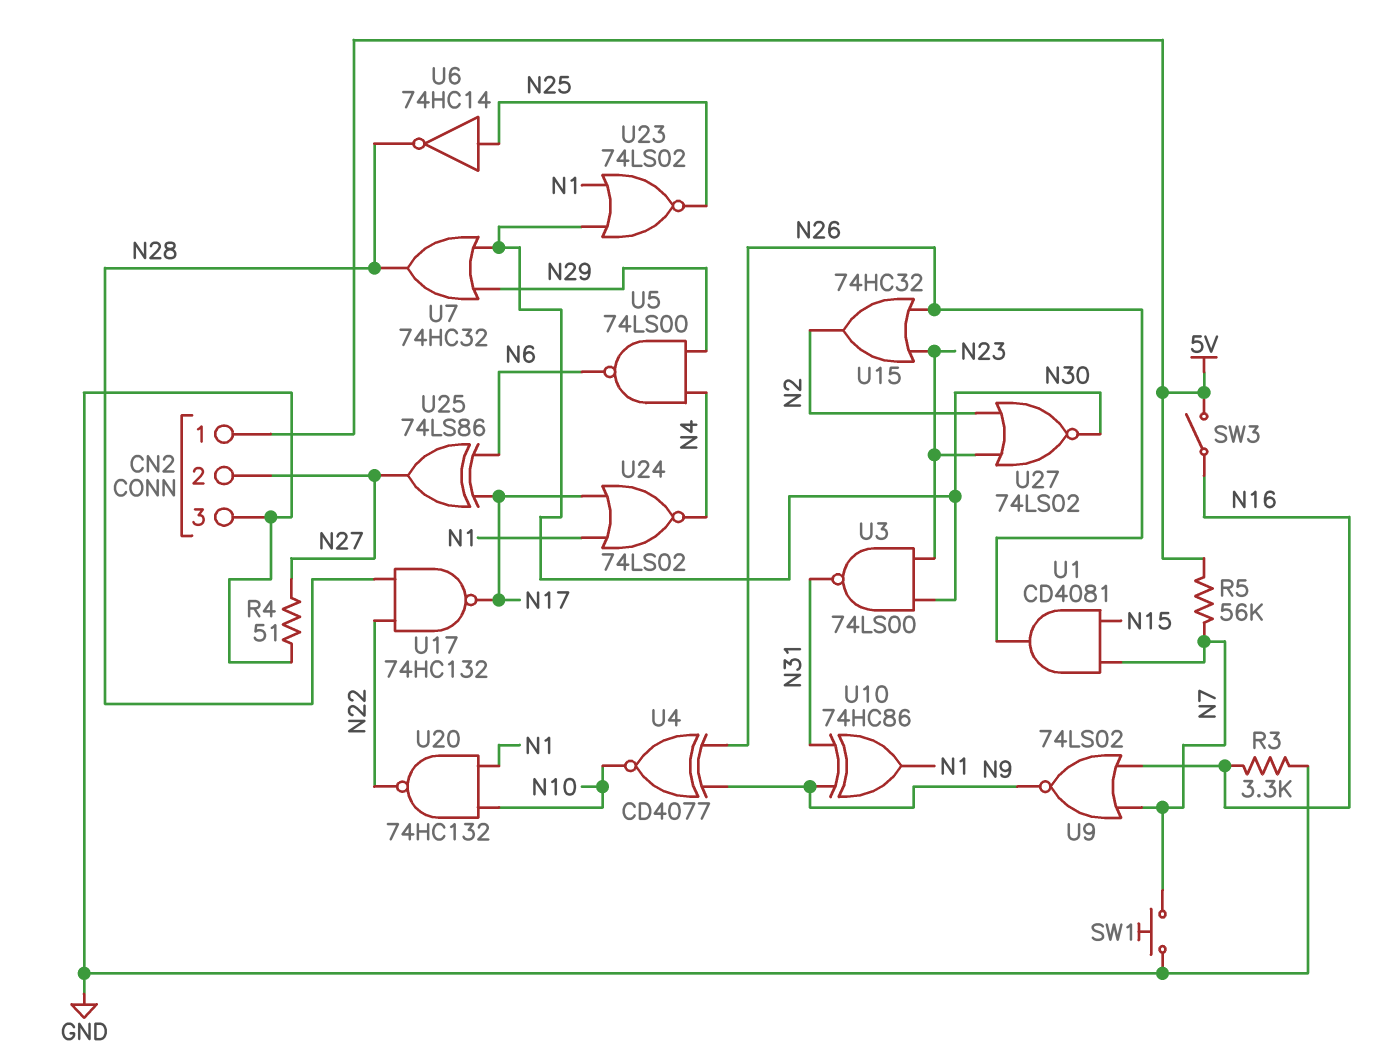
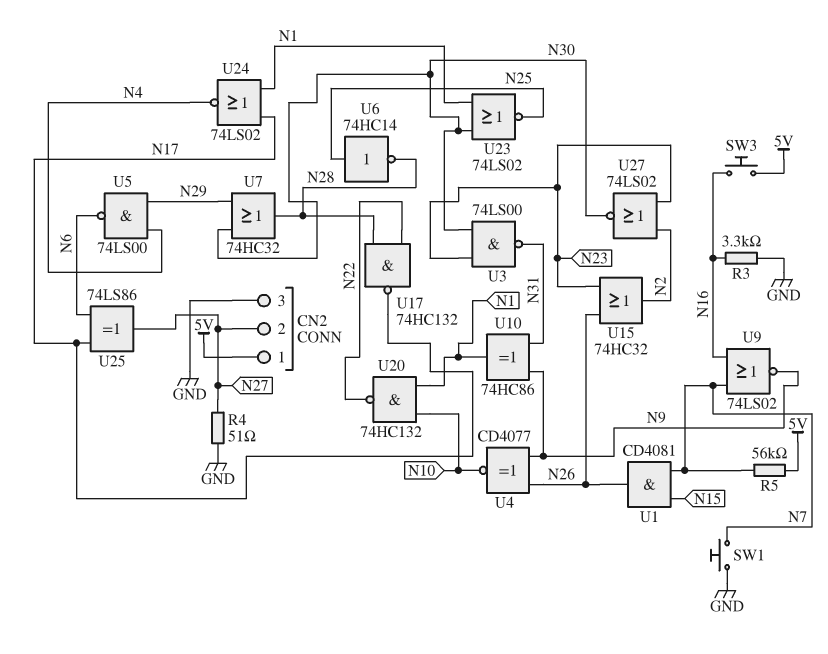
SW3: switch (5V, N16) -> button (5V, N16)

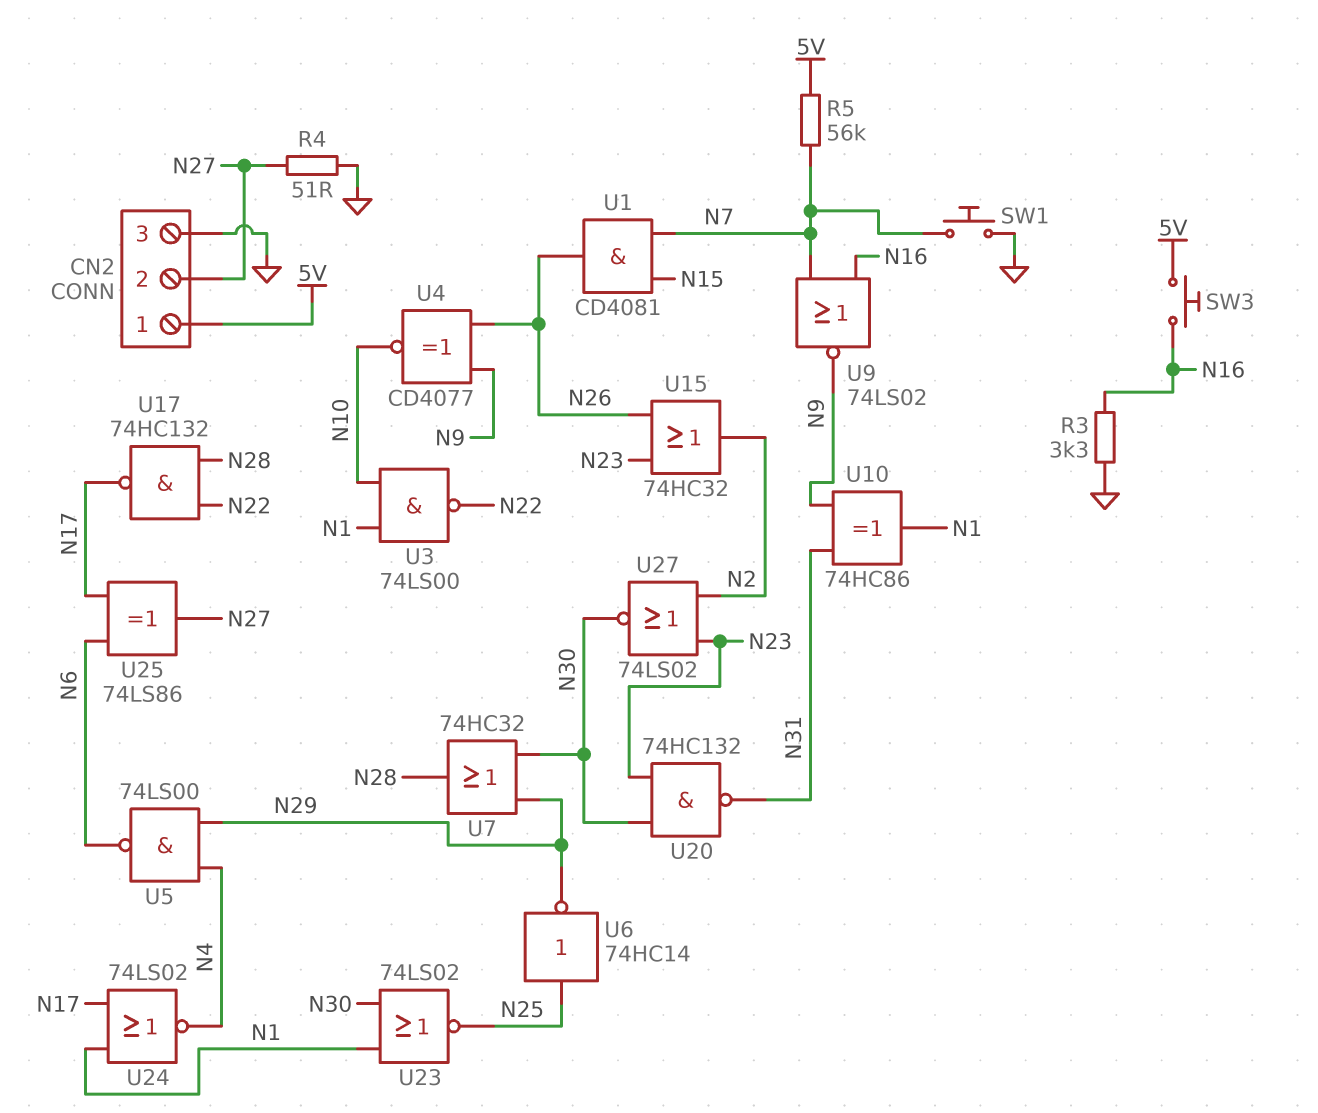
U3: NAND 74LS00 (in N23, in N30, out N31) -> NAND 74LS00 (in N1, in N10, out N22)
U6: NOT 74HC14 (in N25, out N28) -> NOT 74HC14 (in N25, out N29)
U20: NAND 74HC132 (in N1, in N10, out N22) -> NAND 74HC132 (in N23, in N30, out N31)

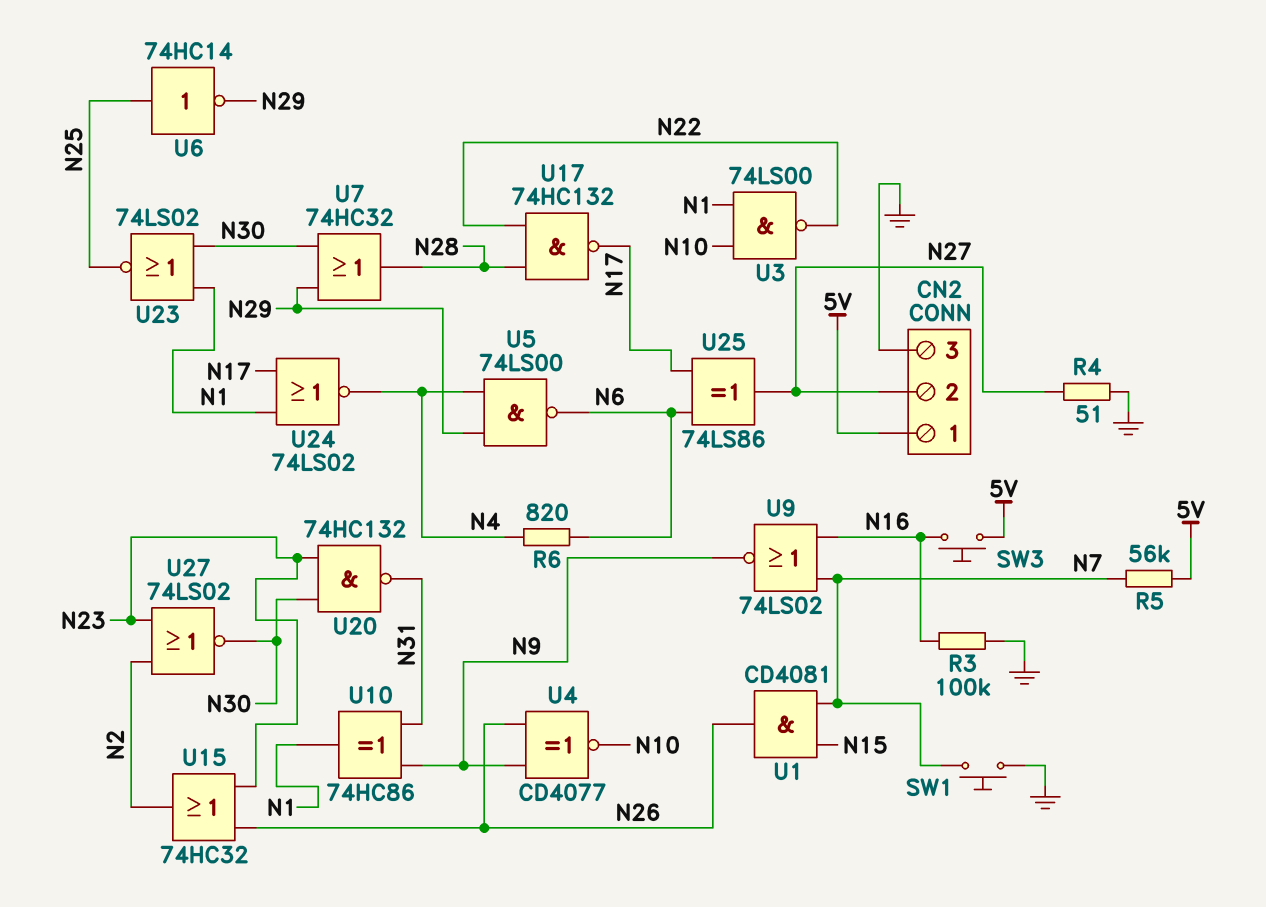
R3: 3.3k (GND, N16) -> 100k (GND, N16)
R6: none -> 820 (N4, N6)

